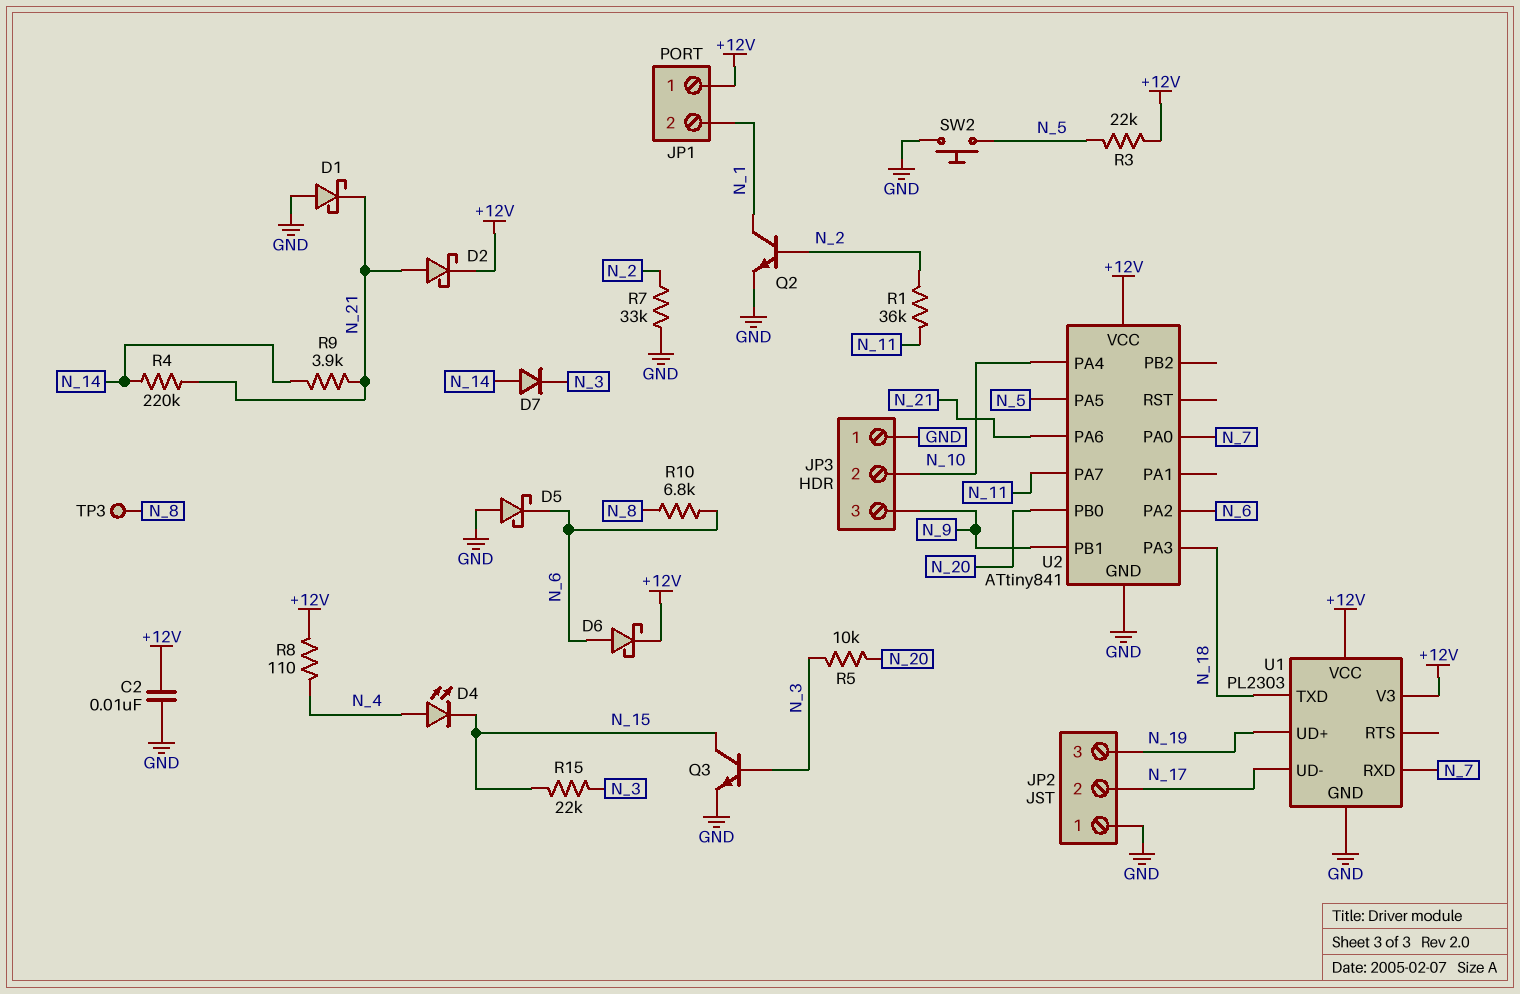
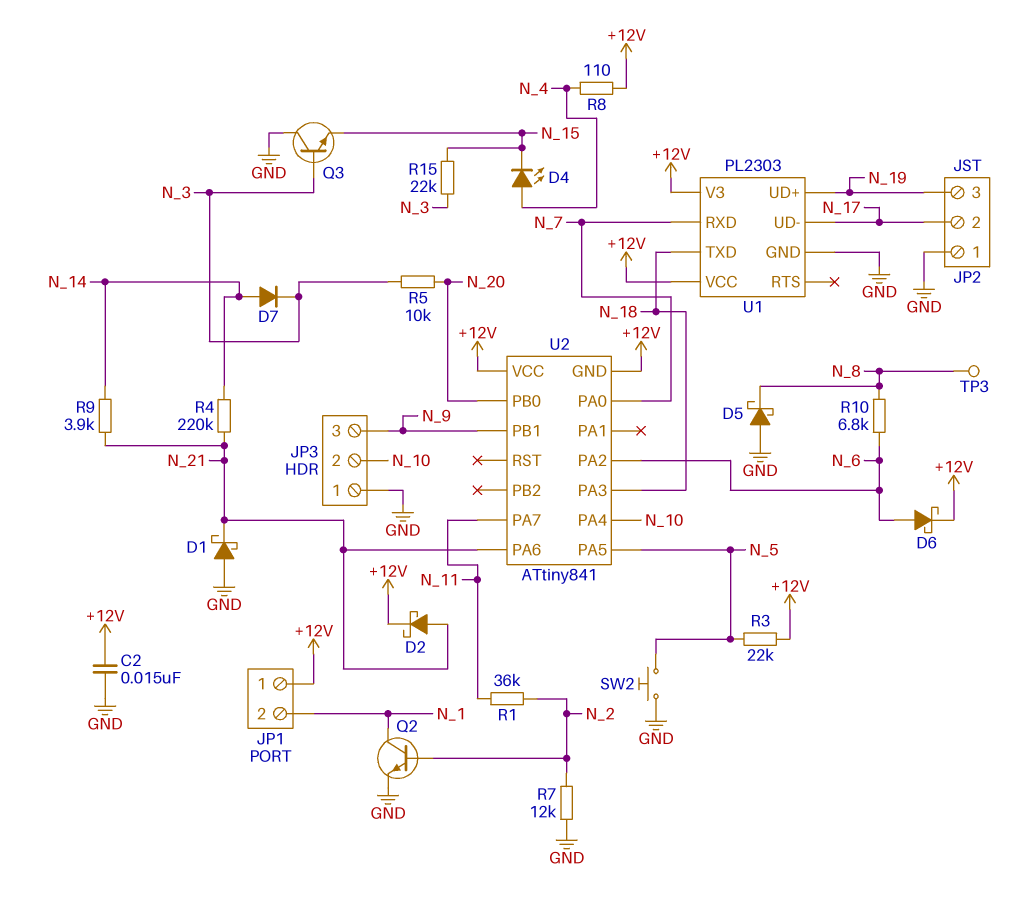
C2: 10nF (+12V, GND) -> 15nF (+12V, GND)
D5: schottky (A GND, K N_6) -> schottky (A GND, K N_8)
Q3: NPN (B N_3, C N_15, E GND) -> NPN (B N_3, C GND, E N_15)
R7: 33k (GND, N_2) -> 12k (GND, N_2)
U2 pin GND: GND -> +12V

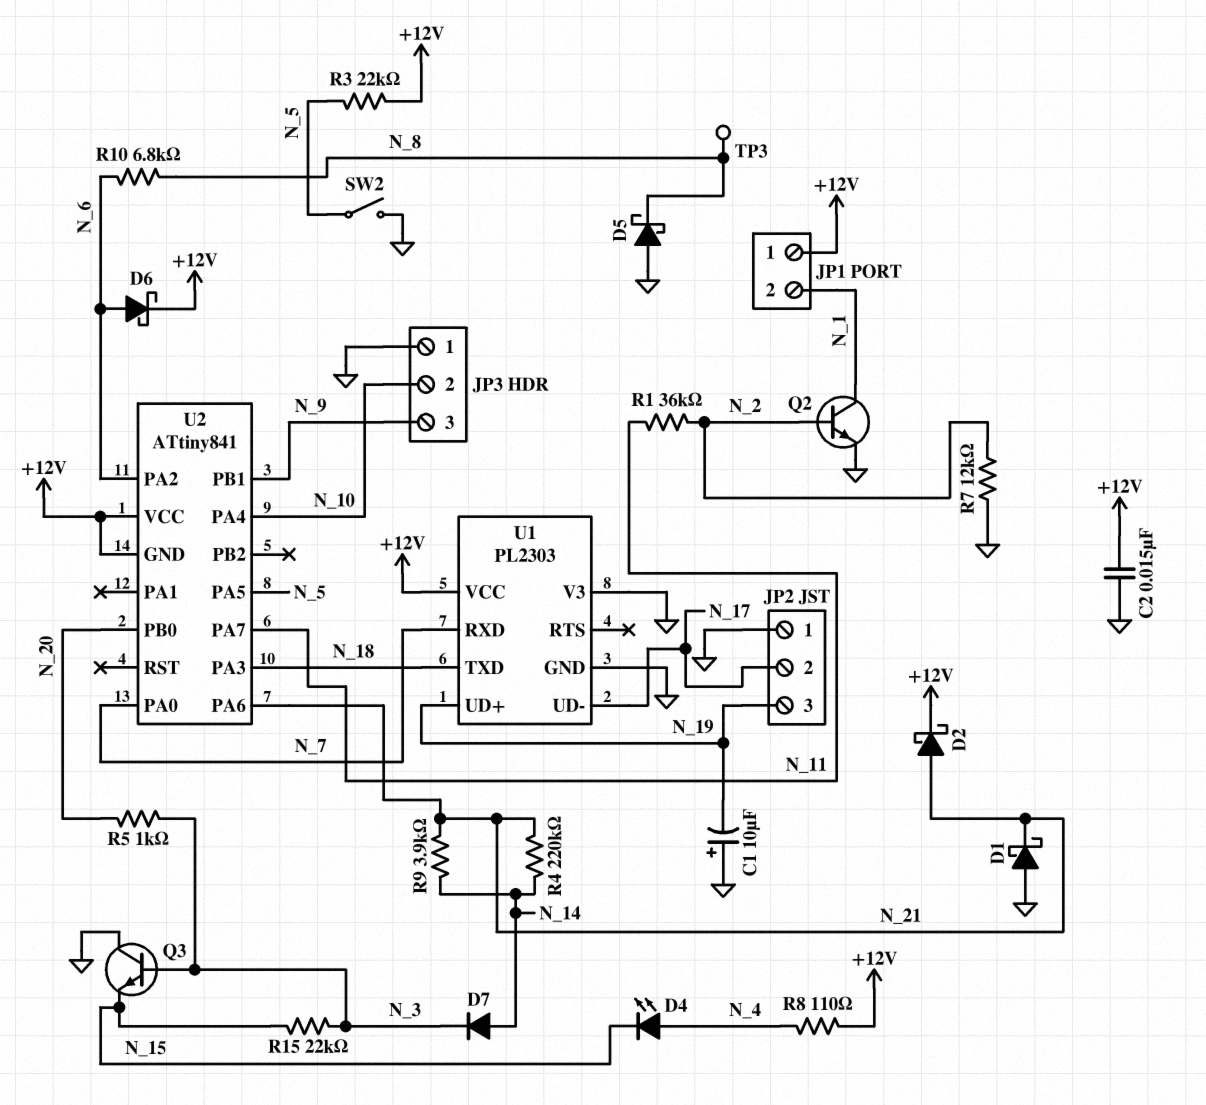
C1: none -> 10uF (plus GND, minus N_19)
R5: 10k (N_3, N_20) -> 1k (N_3, N_20)
SW2: button (GND, N_5) -> switch (GND, N_5)
U1 pin V3: +12V -> GND

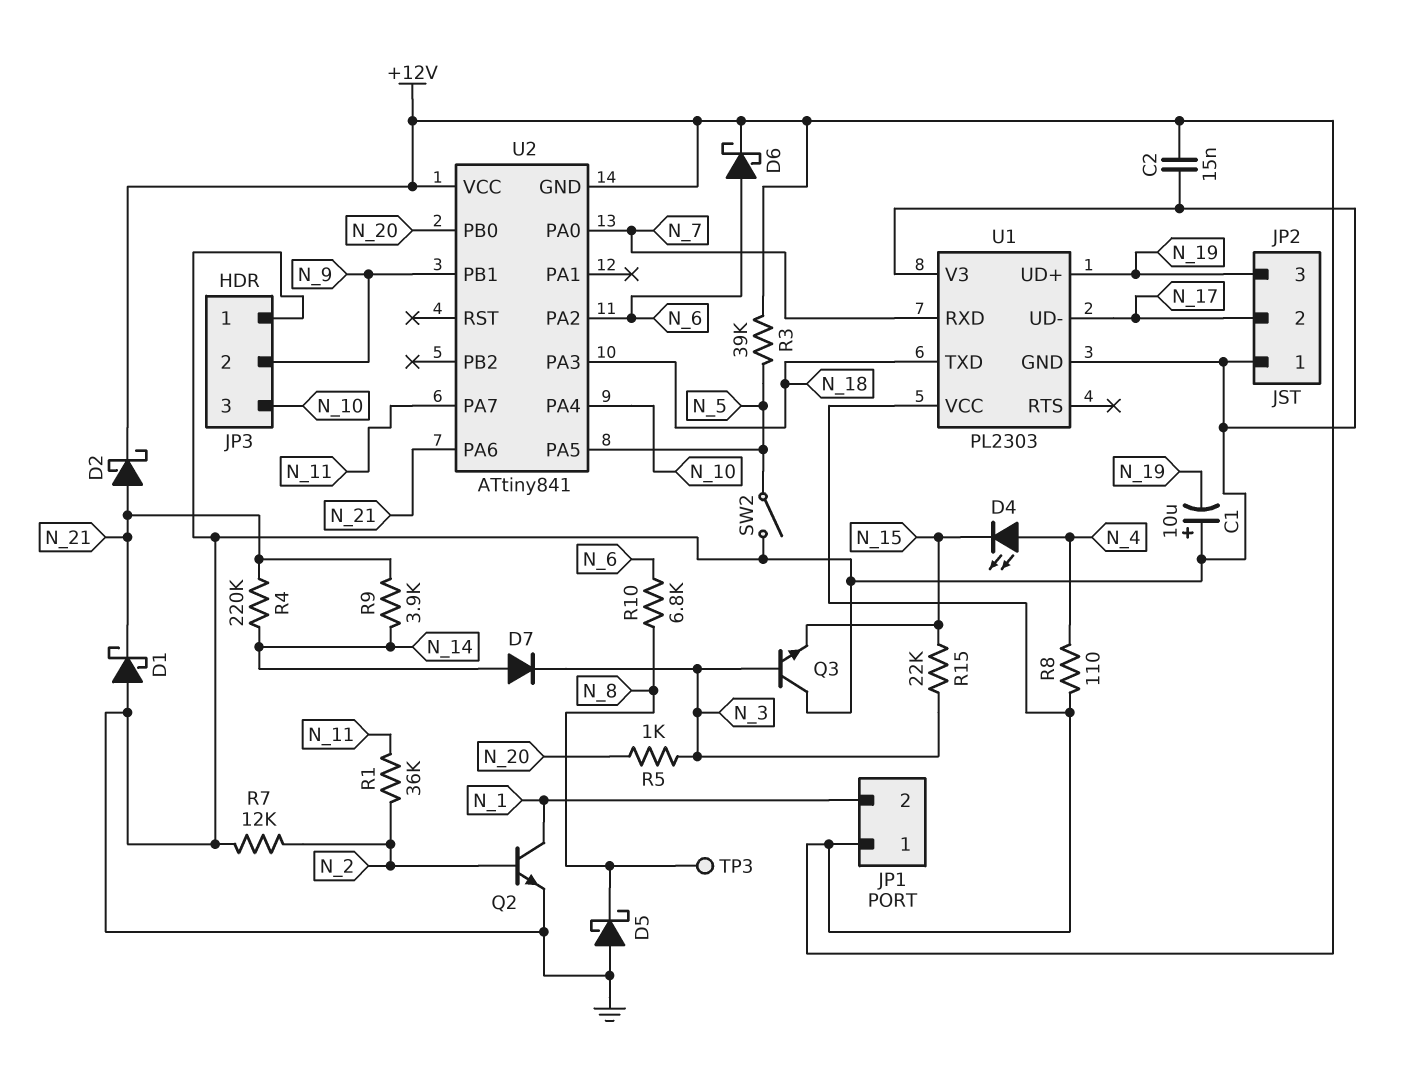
JP3 pin 2: N_10 -> N_9
JP3 pin 3: N_9 -> N_10
R3: 22k (+12V, N_5) -> 39k (+12V, N_5)

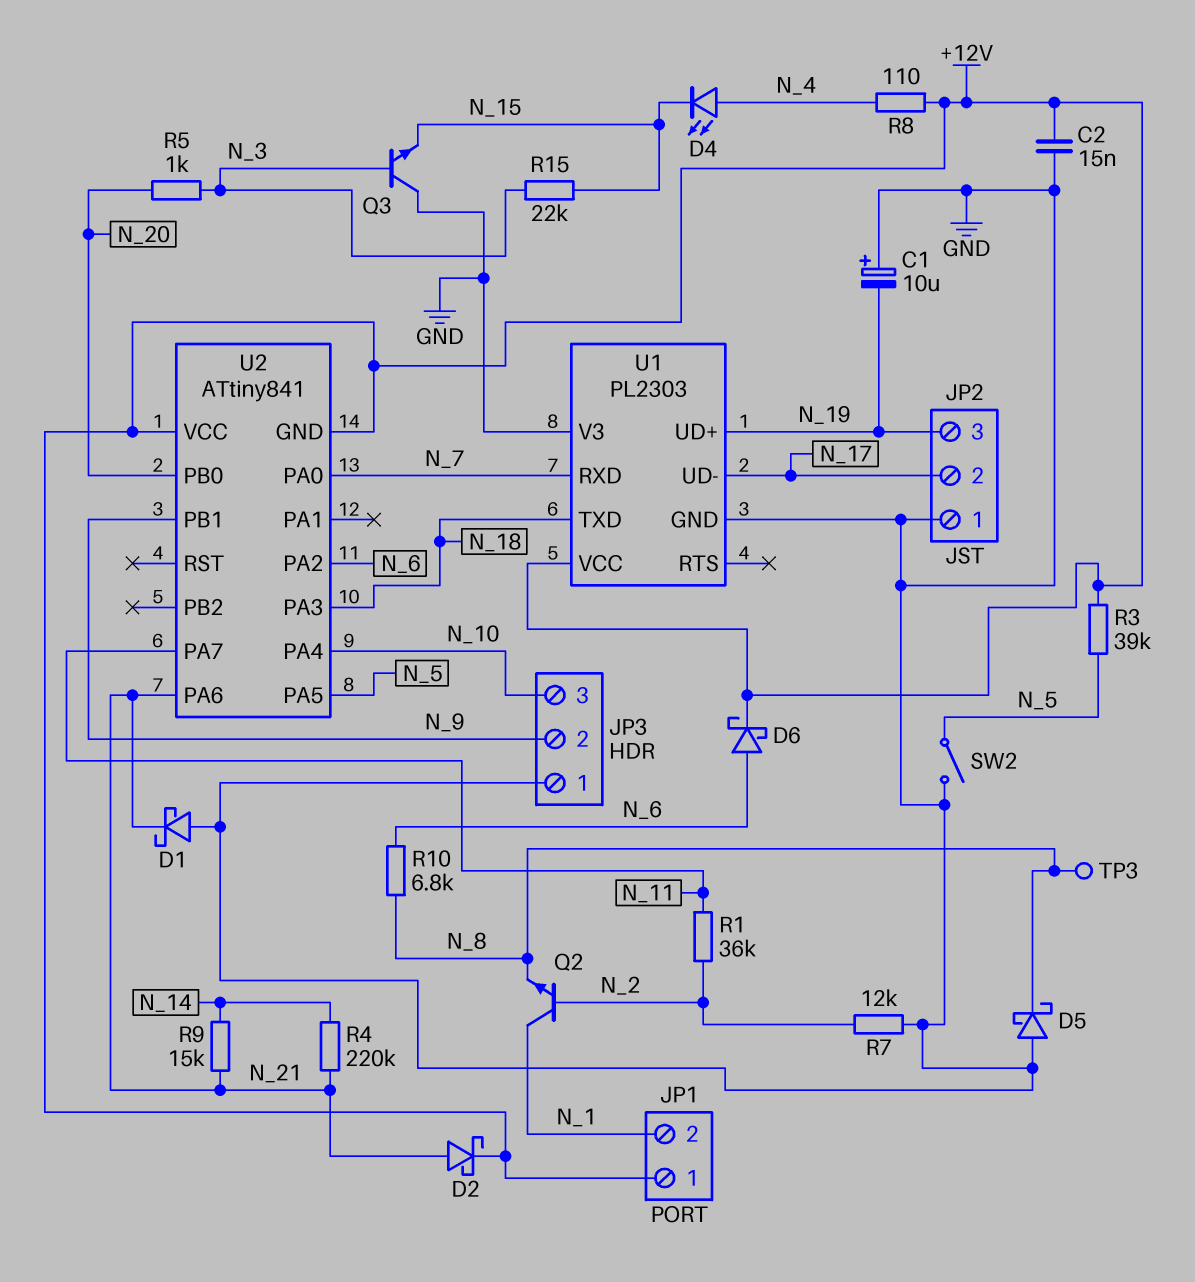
D7: diode (A N_14, K N_3) -> none
Q2: NPN (B N_2, C N_1, E GND) -> NPN (B N_2, C N_1, E N_8)
R9: 3.9k (N_14, N_21) -> 15k (N_14, N_21)

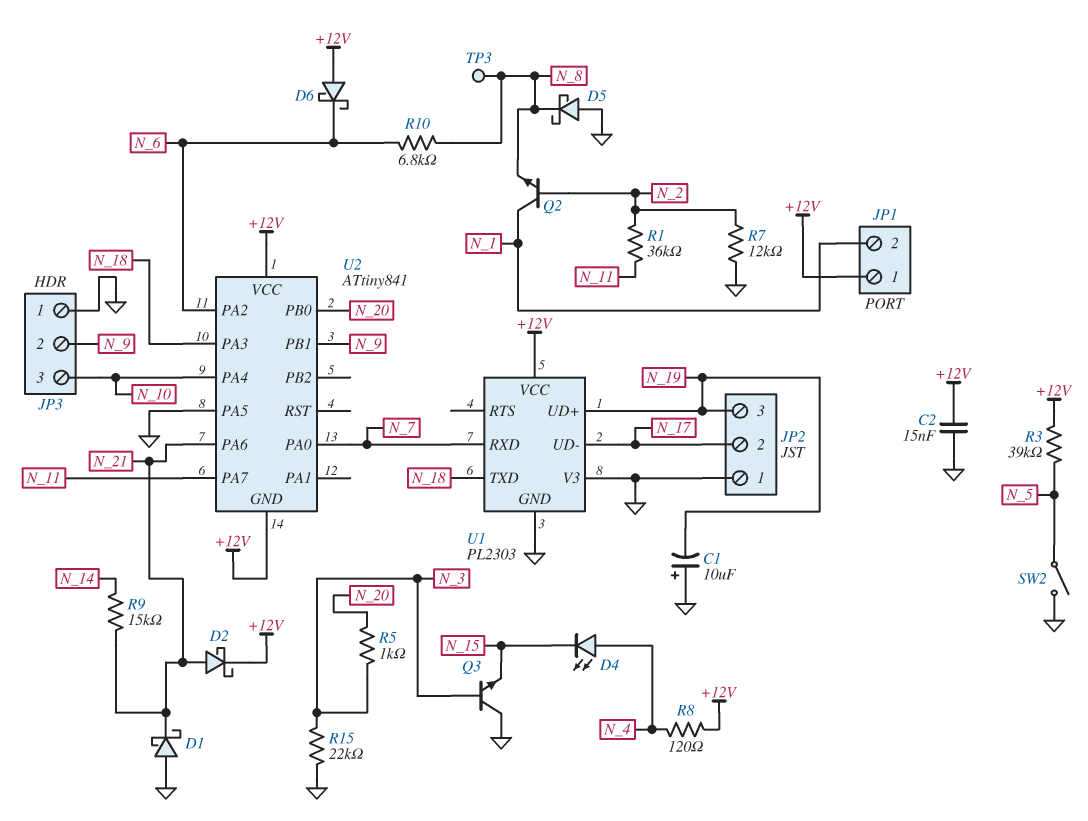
D6: schottky (A N_6, K +12V) -> schottky (A +12V, K N_6)
R4: 220k (N_14, N_21) -> none
R8: 110 (+12V, N_4) -> 120 (+12V, N_4)
R15: 22k (N_3, N_15) -> 22k (GND, N_3)
U2 pin PA5: N_5 -> GND

